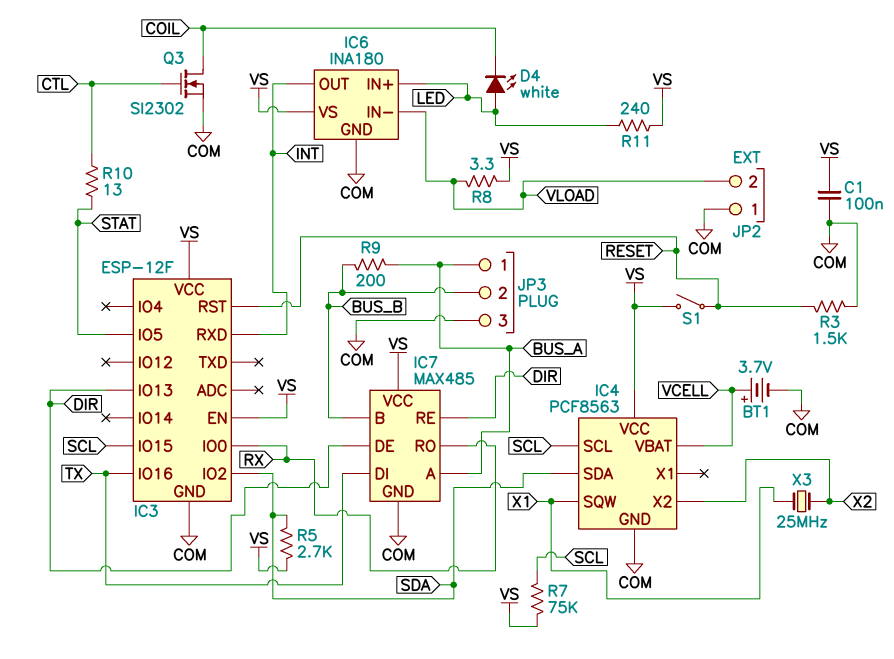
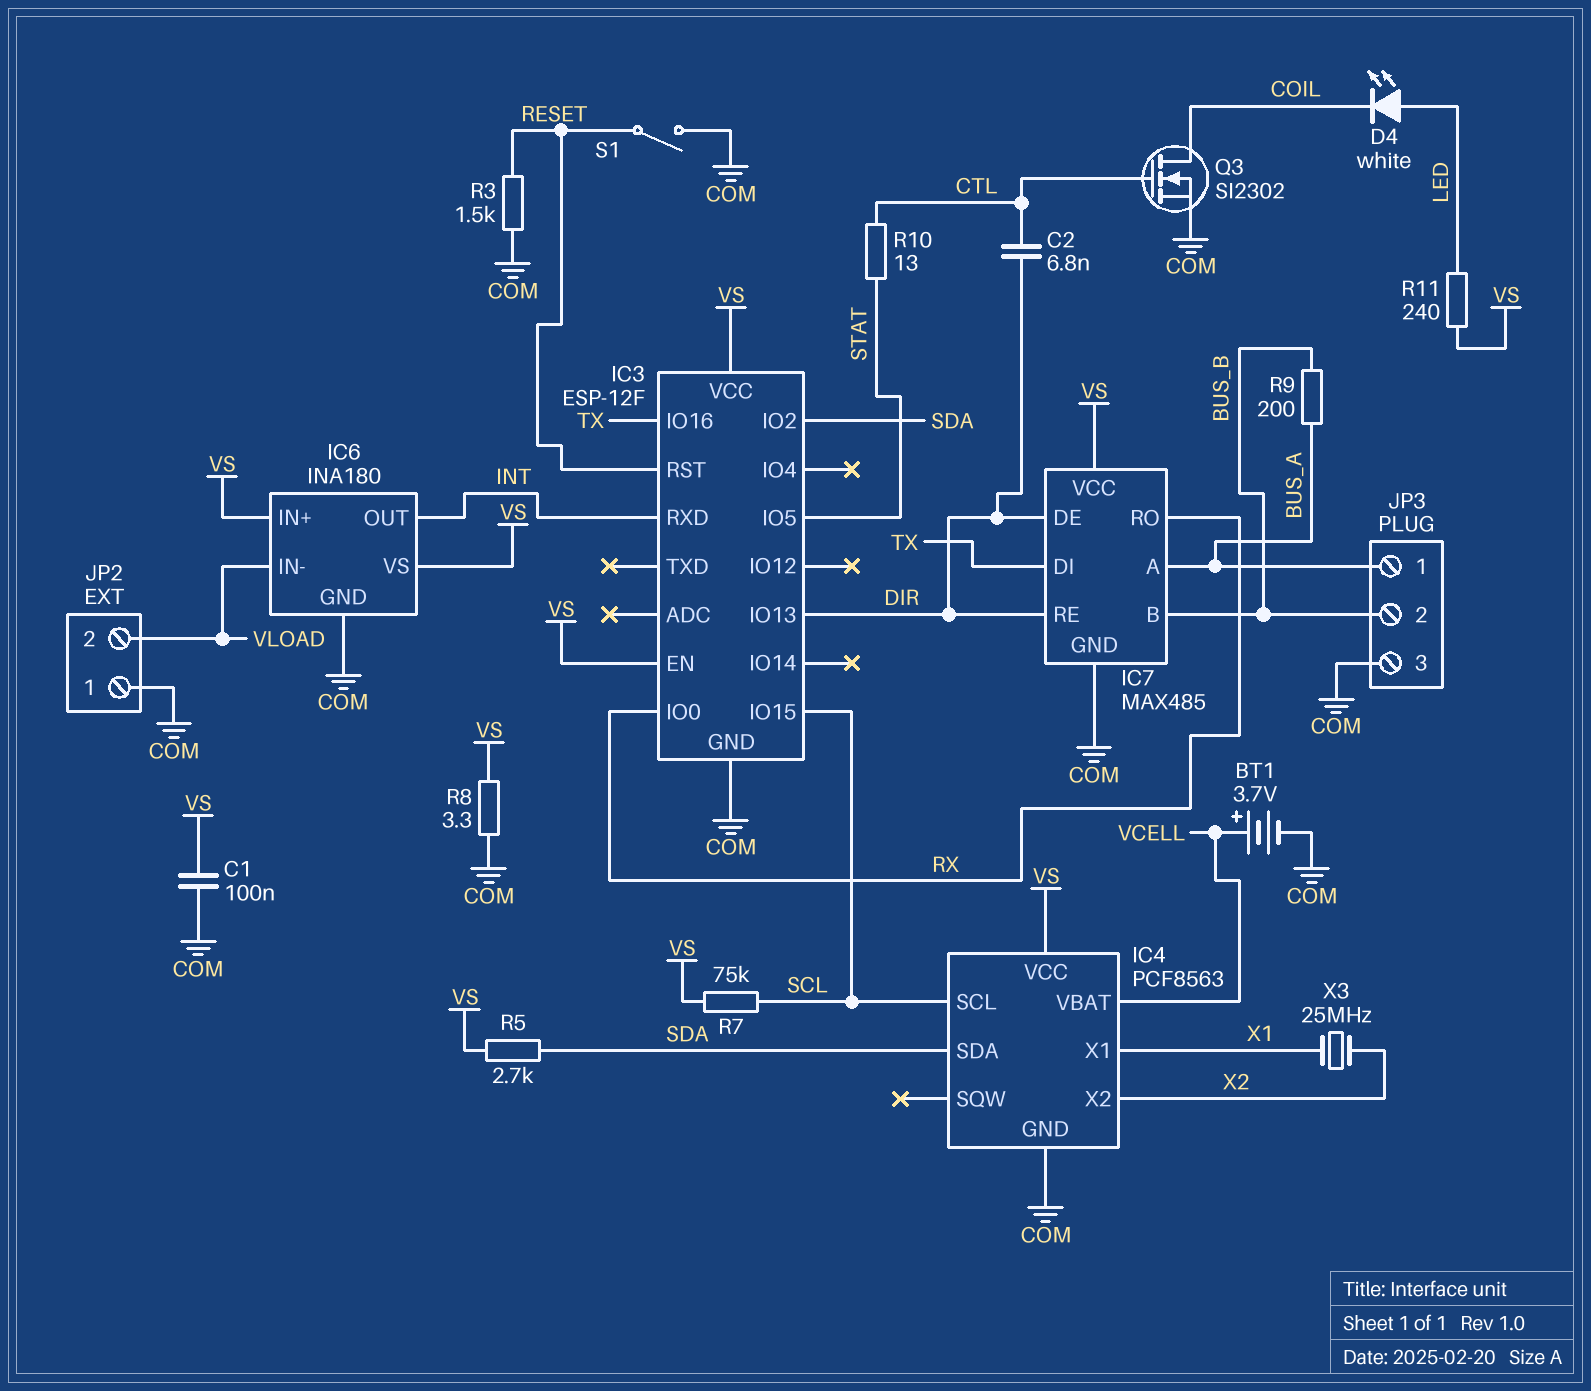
C2: none -> 6.8nF (CTL, DIR)
IC4 pin SQW: X1 -> none
IC4 pin X1: none -> X1
IC6 pin IN+: LED -> VS
R8: 3.3 (VLOAD, VS) -> 3.3 (COM, VS)
S1: switch (RESET, VS) -> switch (COM, RESET)

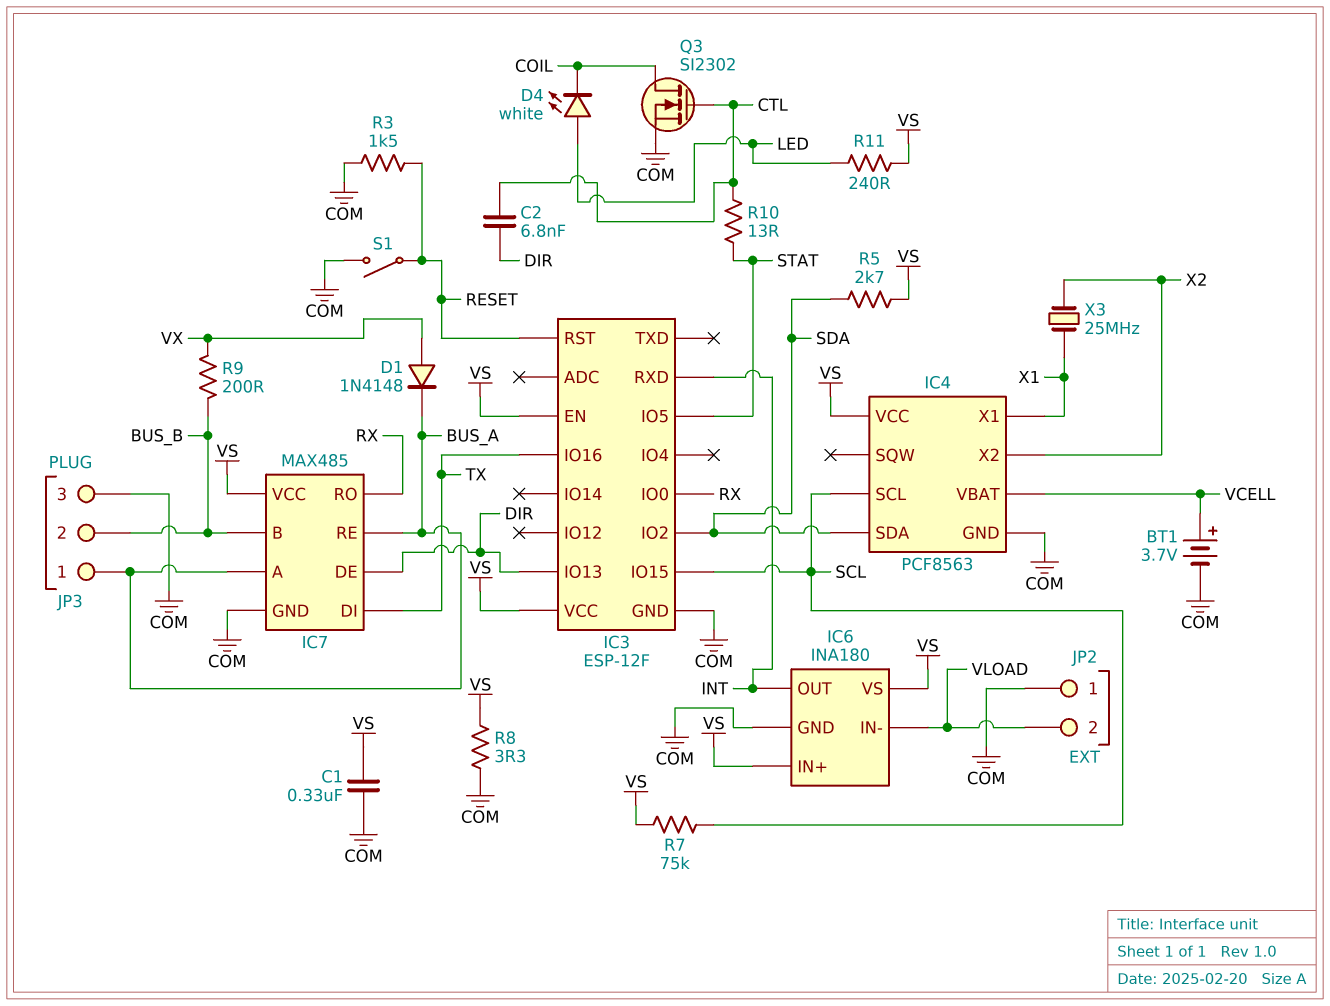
C1: 100nF (COM, VS) -> 330nF (COM, VS)
D1: none -> diode 1N4148 (A VX, K BUS_A)
IC7 pin RE: DIR -> BUS_A
R9: 200 (BUS_A, BUS_B) -> 200 (BUS_B, VX)

